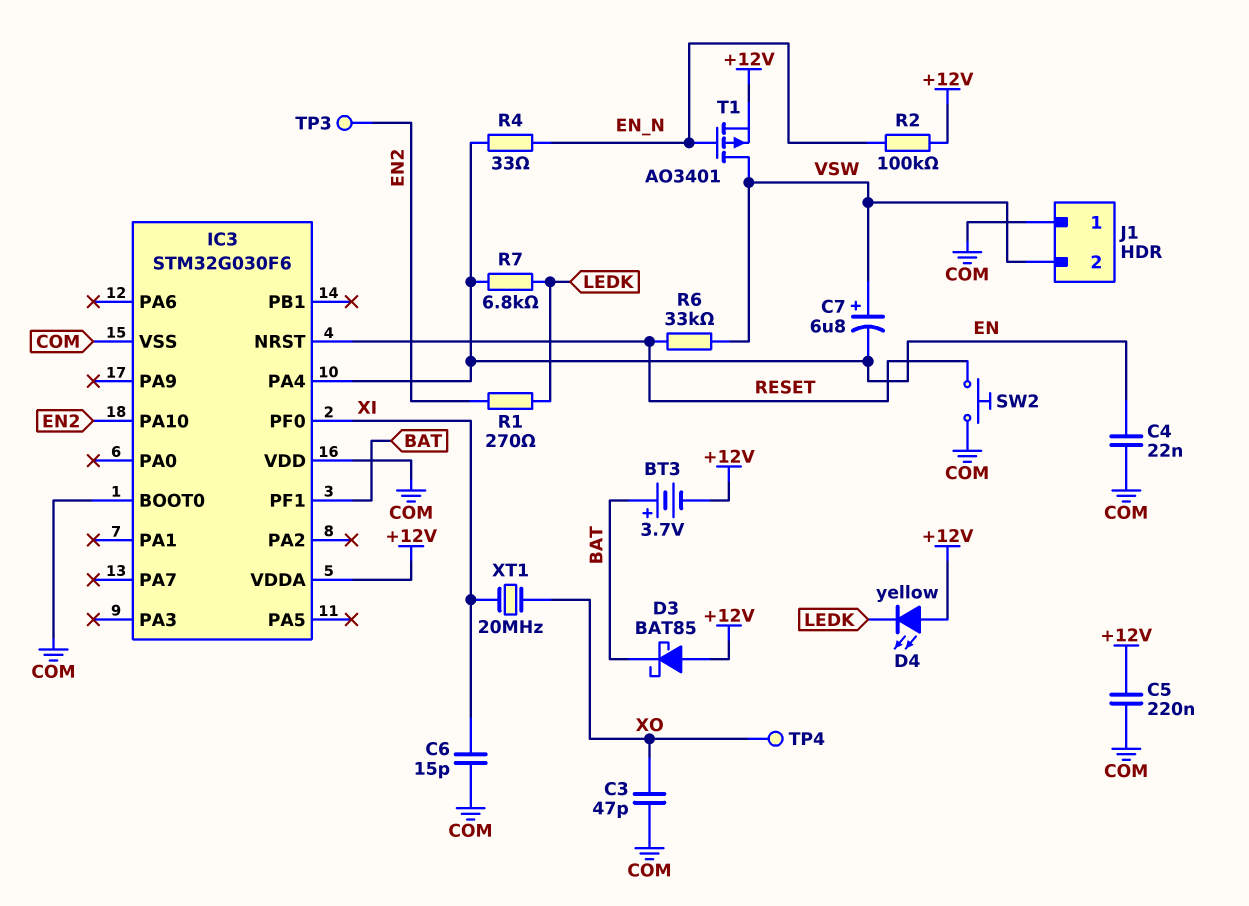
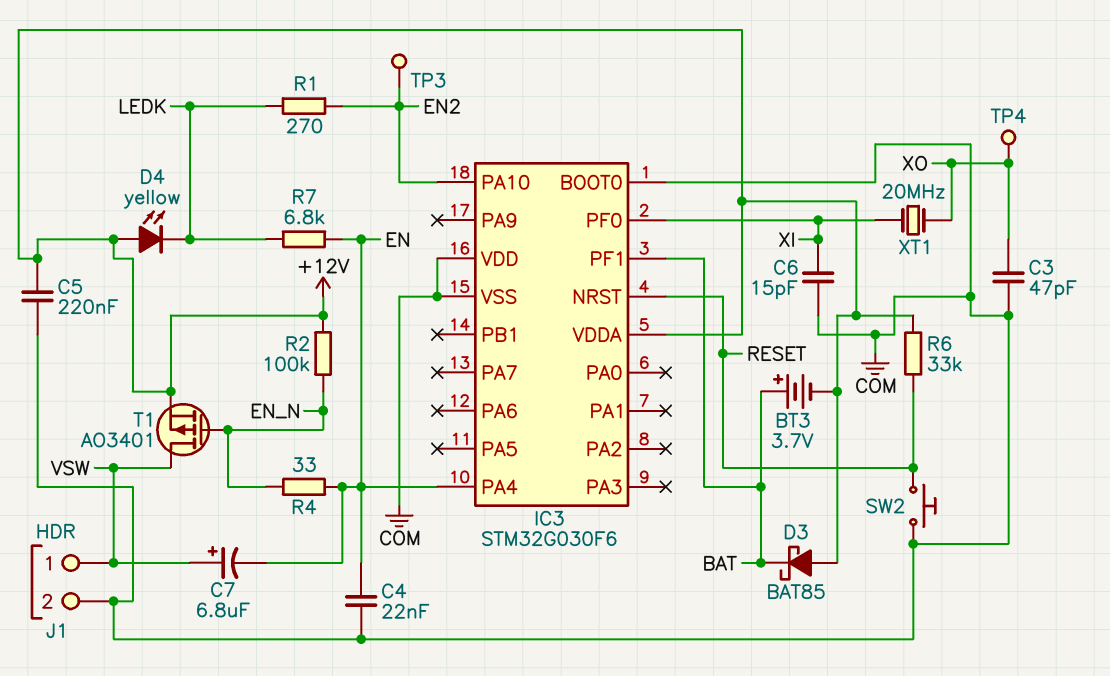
J1 pin 1: COM -> VSW
J1 pin 2: VSW -> COM
R6: 33k (RESET, VSW) -> 33k (+12V, RESET)

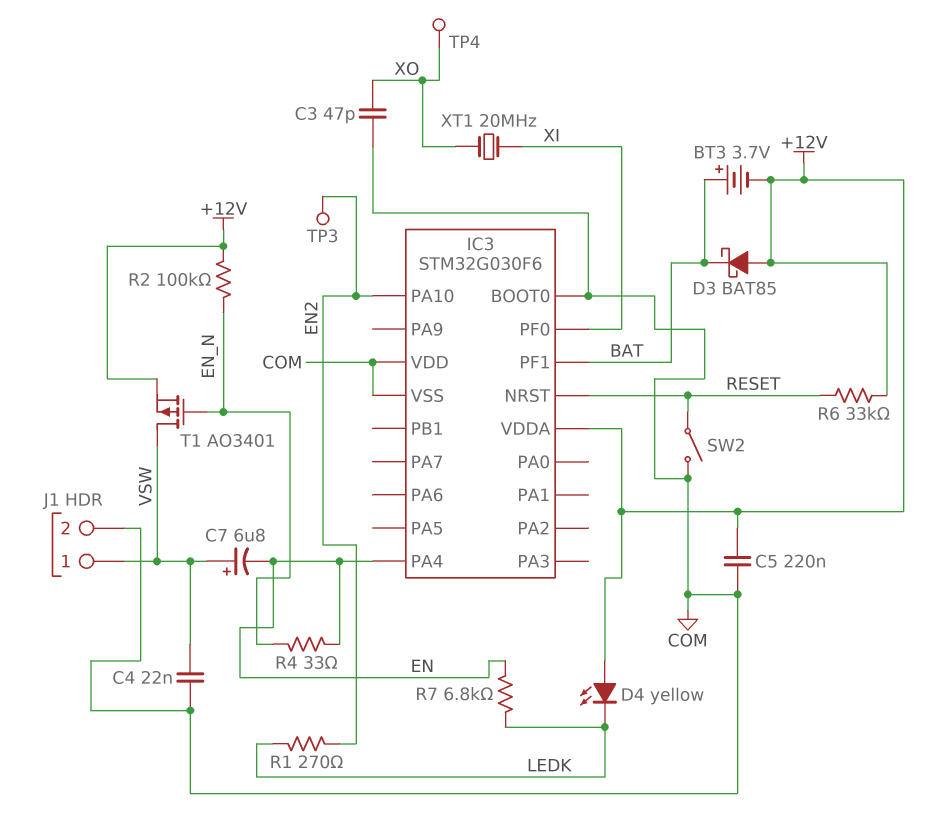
C4: 22nF (COM, EN) -> 22nF (COM, VSW)
C6: 15pF (COM, XI) -> none
SW2: button (COM, RESET) -> switch (COM, RESET)

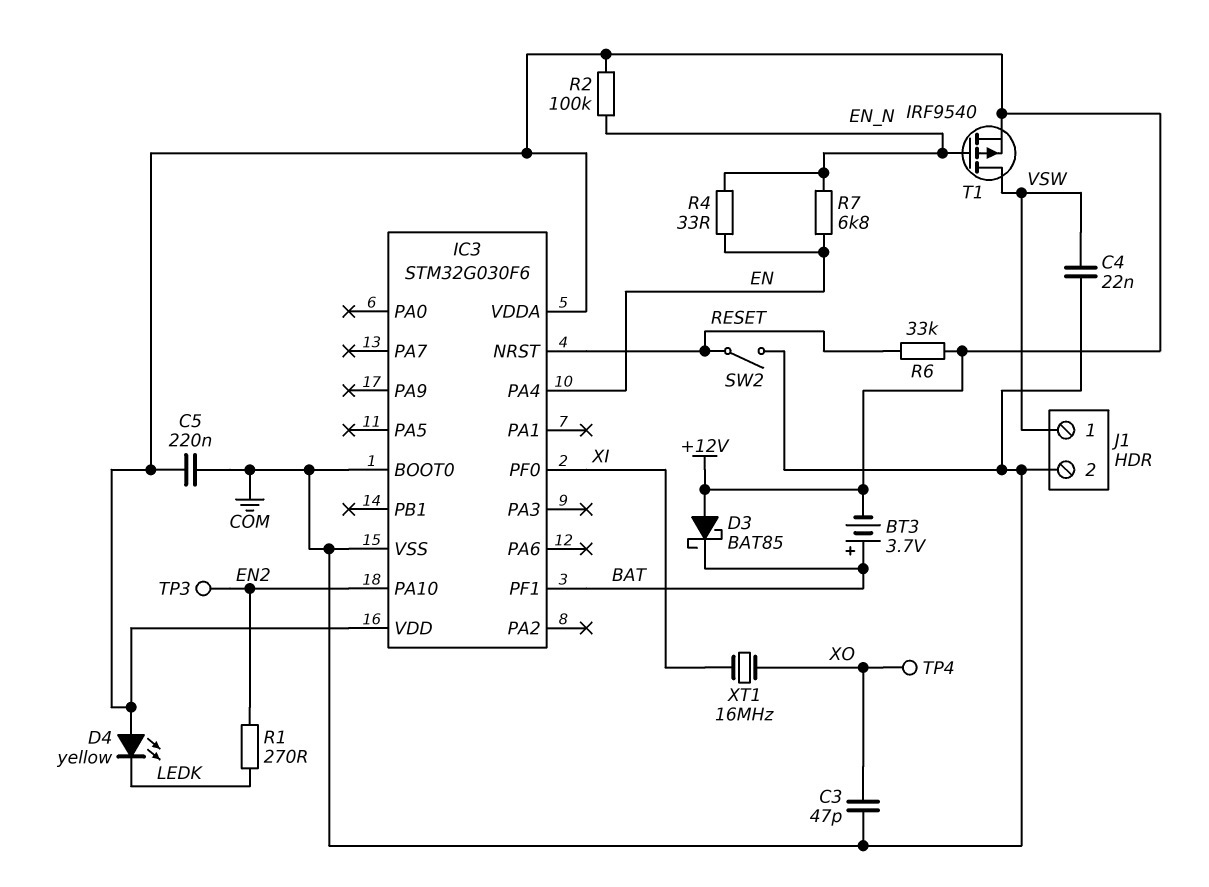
C7: 6.8uF (plus VSW, minus EN) -> none
IC3 pin VDD: COM -> +12V
R7: 6.8k (EN, LEDK) -> 6.8k (EN, EN_N)
T1: PMOS AO3401 (G EN_N, D VSW, S +12V) -> PMOS IRF9540 (G EN_N, D VSW, S +12V)
XT1: 20MHz (XI, XO) -> 16MHz (XI, XO)

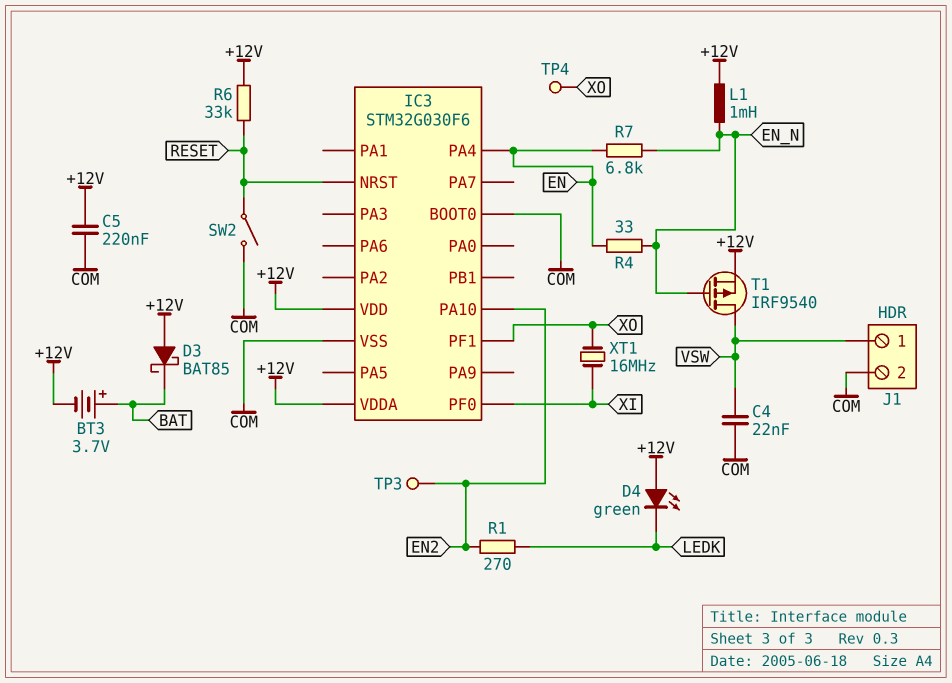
C3: 47pF (COM, XO) -> none
D4: LED yellow (A +12V, K LEDK) -> LED green (A +12V, K LEDK)
IC3 pin PF1: BAT -> XO
L1: none -> 1mH (+12V, EN_N)
R2: 100k (+12V, EN_N) -> none

